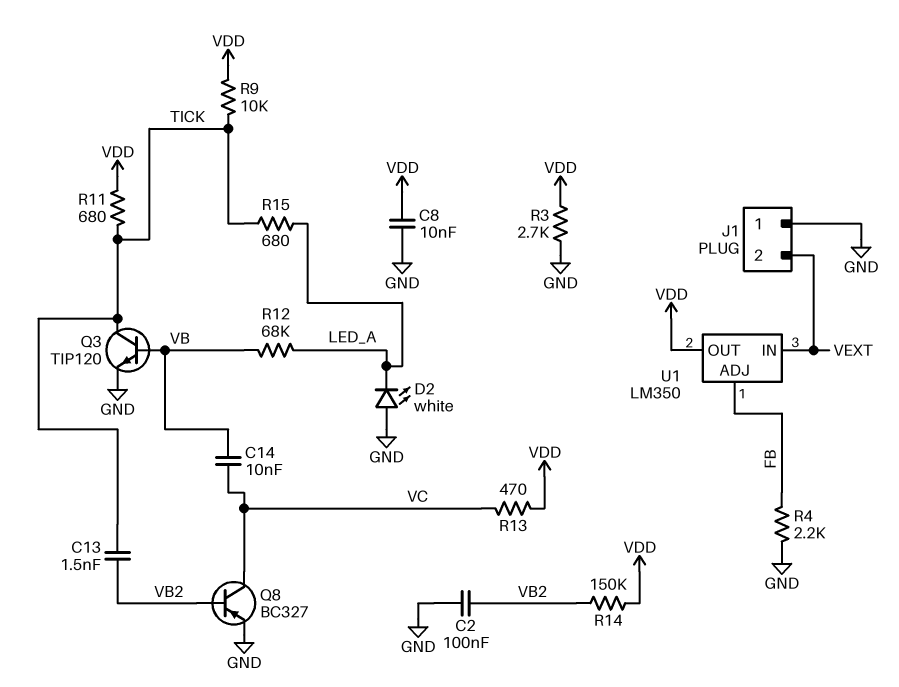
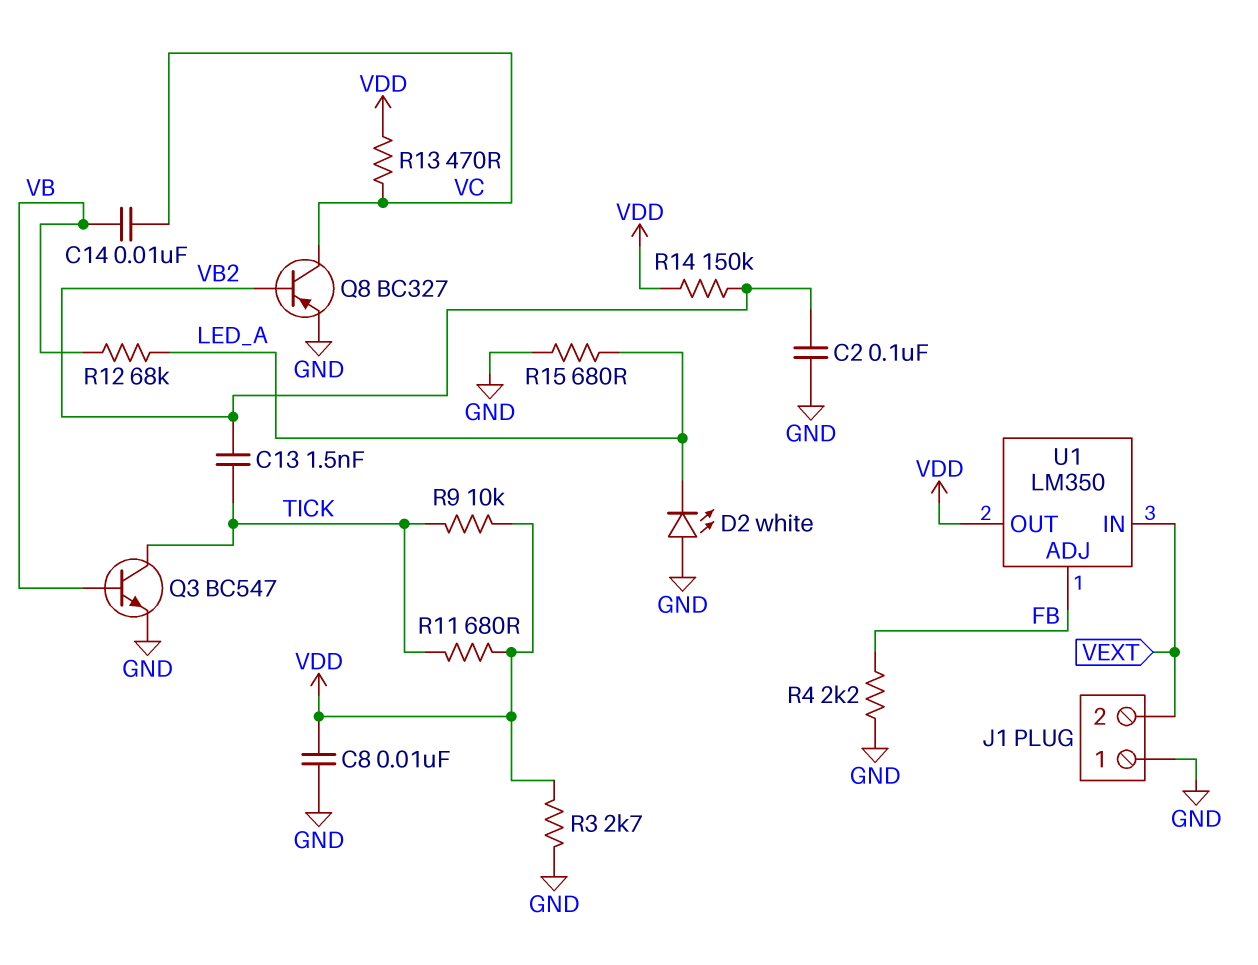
Q3: NPN TIP120 (B VB, C TICK, E GND) -> NPN BC547 (B VB, C TICK, E GND)
R15: 680 (LED_A, TICK) -> 680 (GND, LED_A)

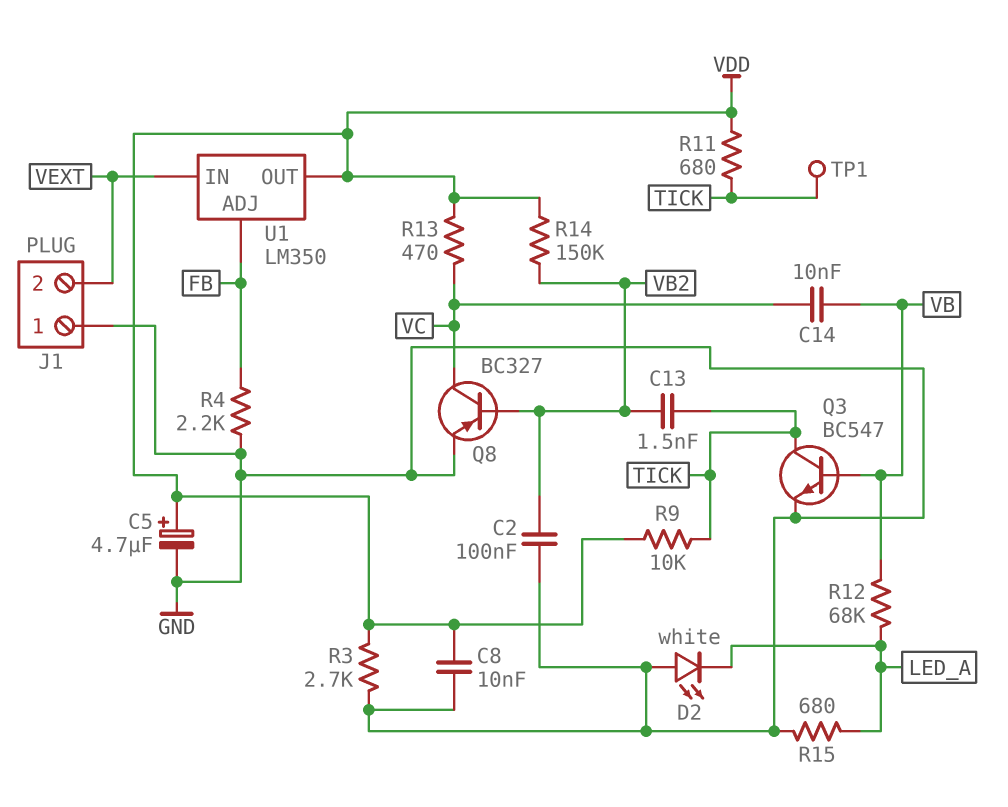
C5: none -> 4.7uF (plus VDD, minus GND)
TP1: none -> test point (TICK)

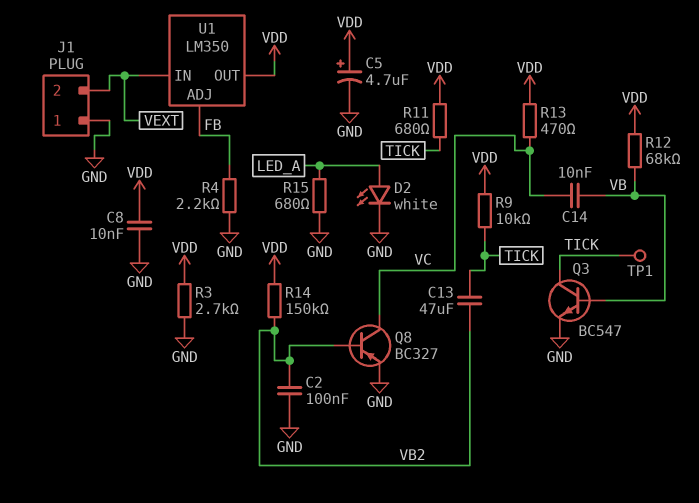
C13: 1.5nF (TICK, VB2) -> 47uF (TICK, VB2)
D2: LED white (A GND, K LED_A) -> LED white (A LED_A, K GND)
R12: 68k (LED_A, VB) -> 68k (VB, VDD)

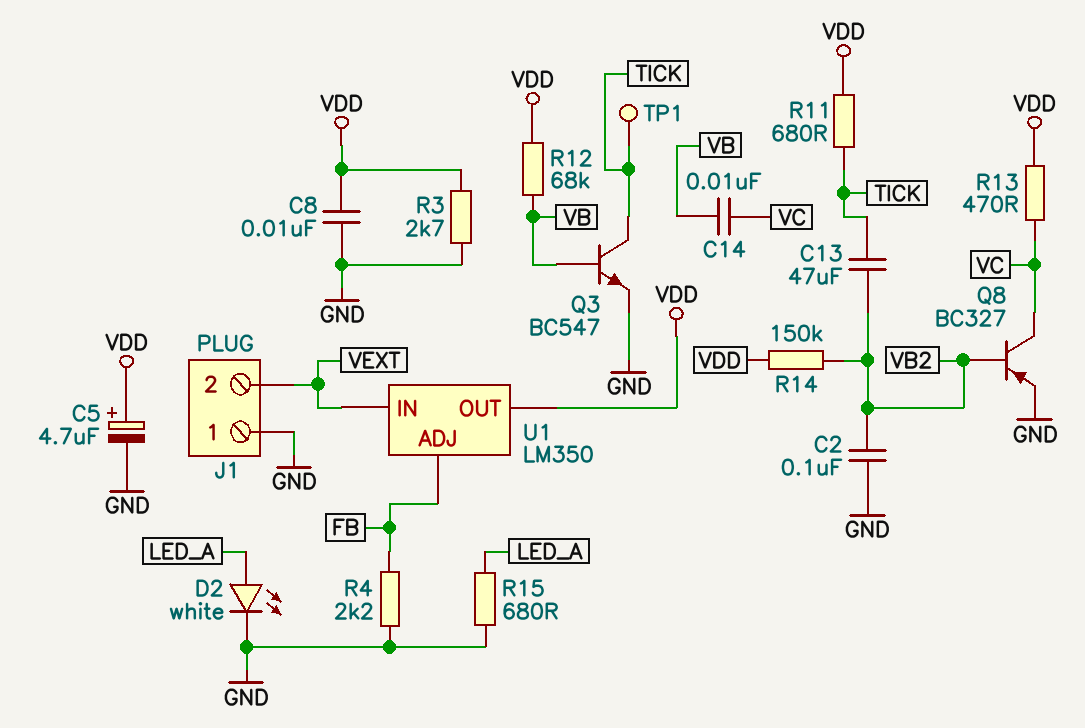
R9: 10k (TICK, VDD) -> none

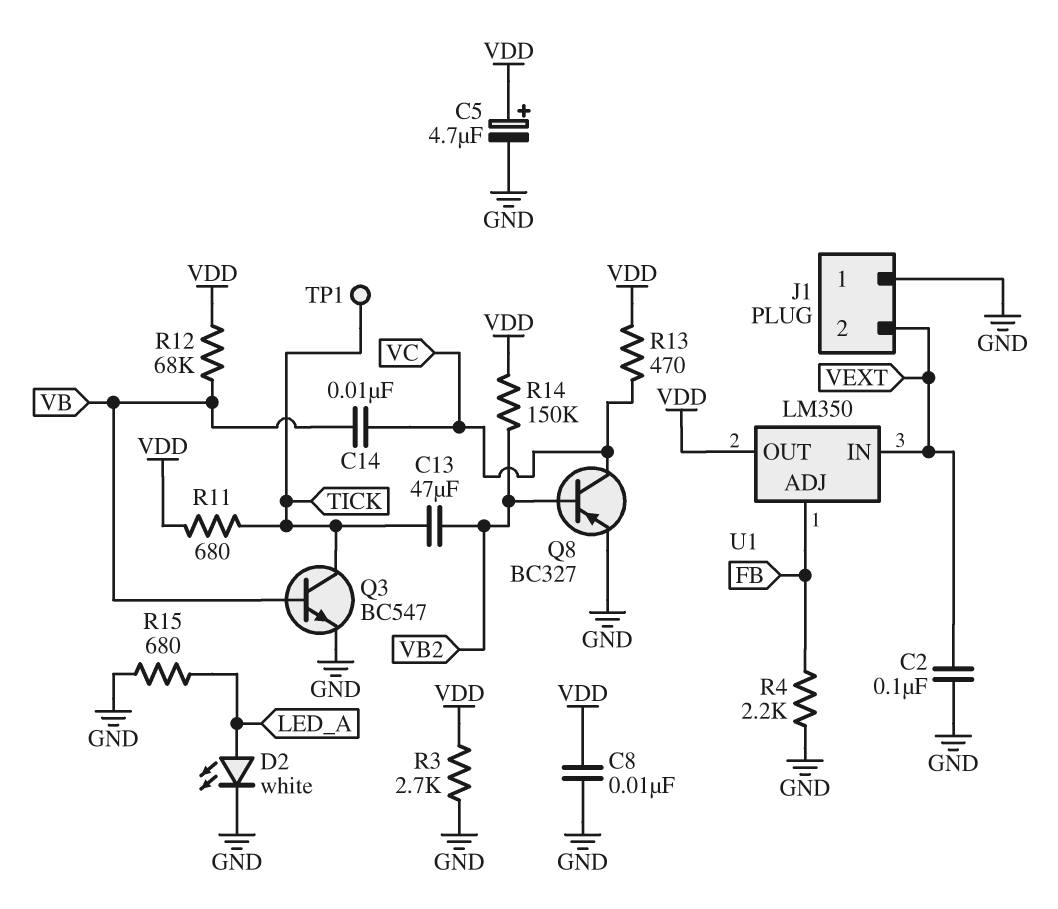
C2: 100nF (GND, VB2) -> 100nF (GND, VEXT)

